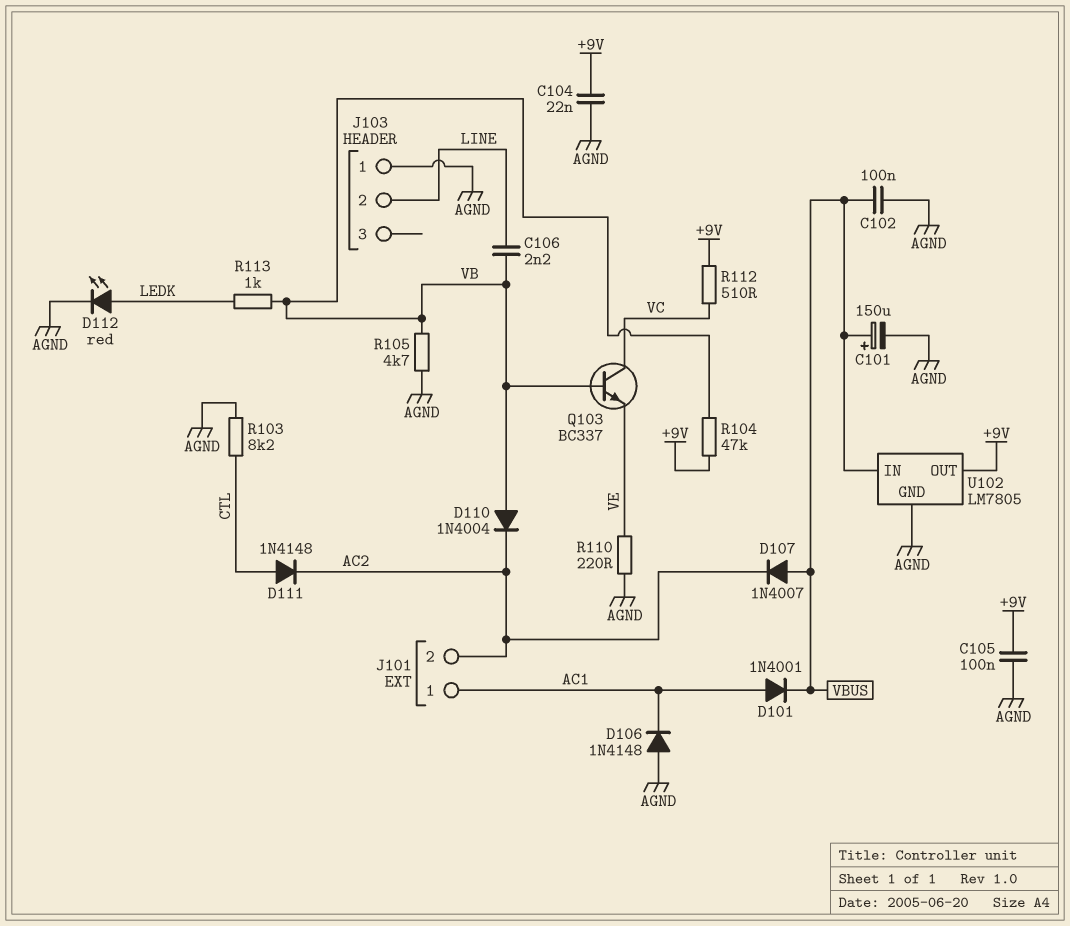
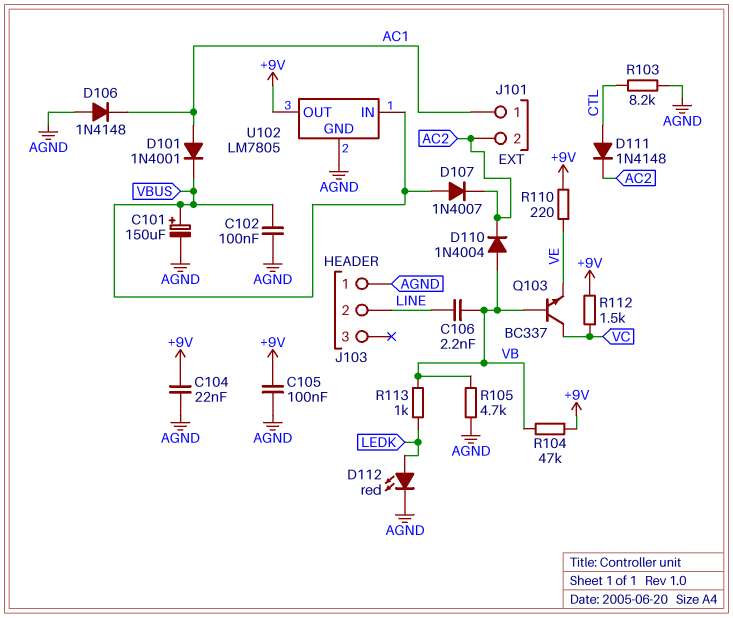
R110: 220 (AGND, VE) -> 220 (+9V, VE)
R112: 510 (+9V, VC) -> 1.5k (+9V, VC)

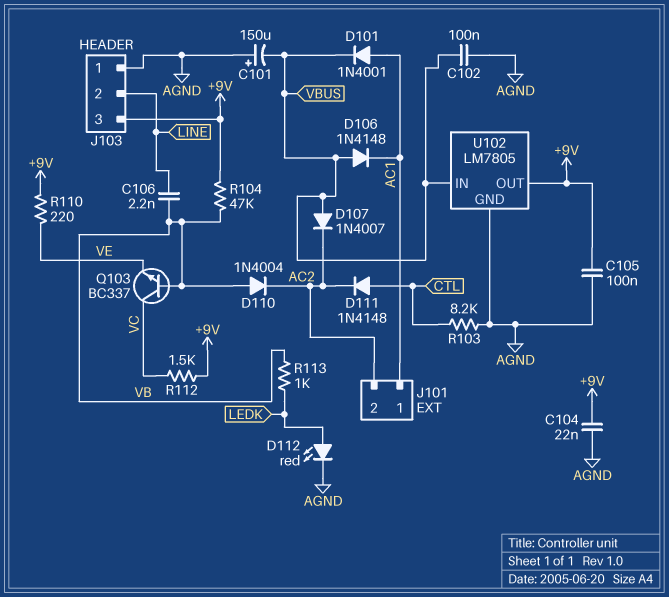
C101: 150uF (plus VBUS, minus AGND) -> 150uF (plus AGND, minus VBUS)
D106: diode 1N4148 (A AGND, K AC1) -> diode 1N4148 (A VBUS, K AC1)
J103 pin 3: none -> +9V
R105: 4.7k (AGND, VB) -> none

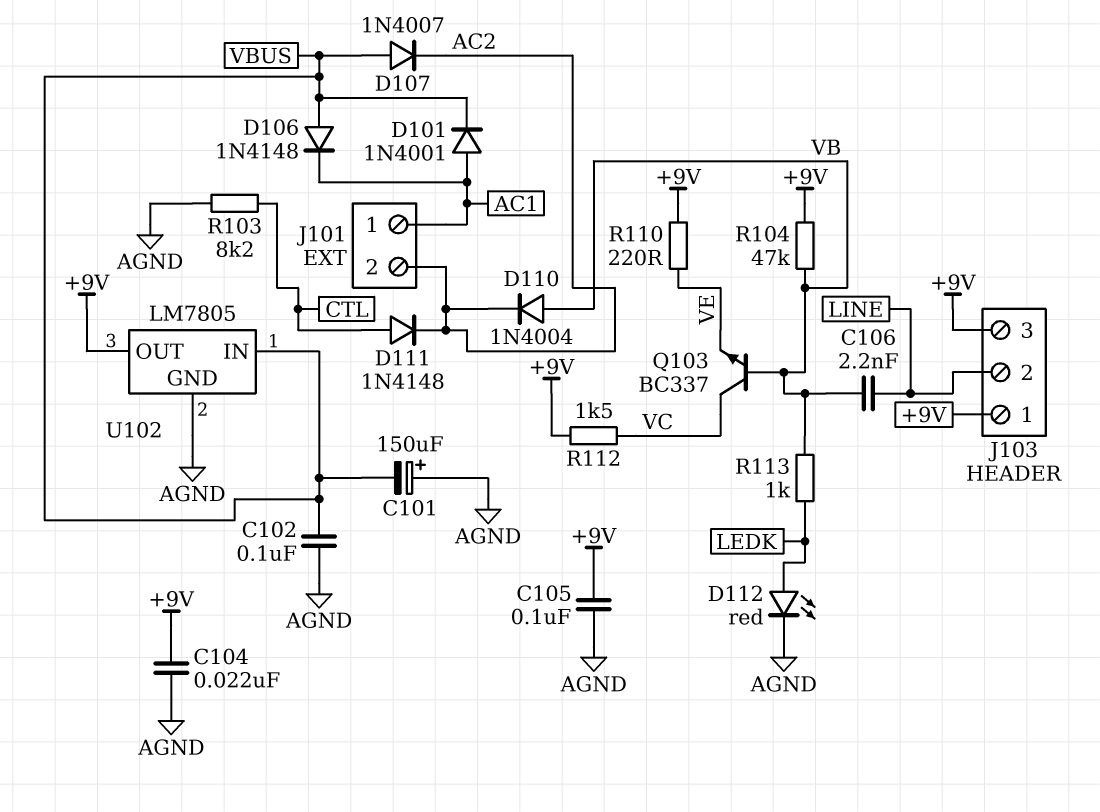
J103 pin 1: AGND -> +9V

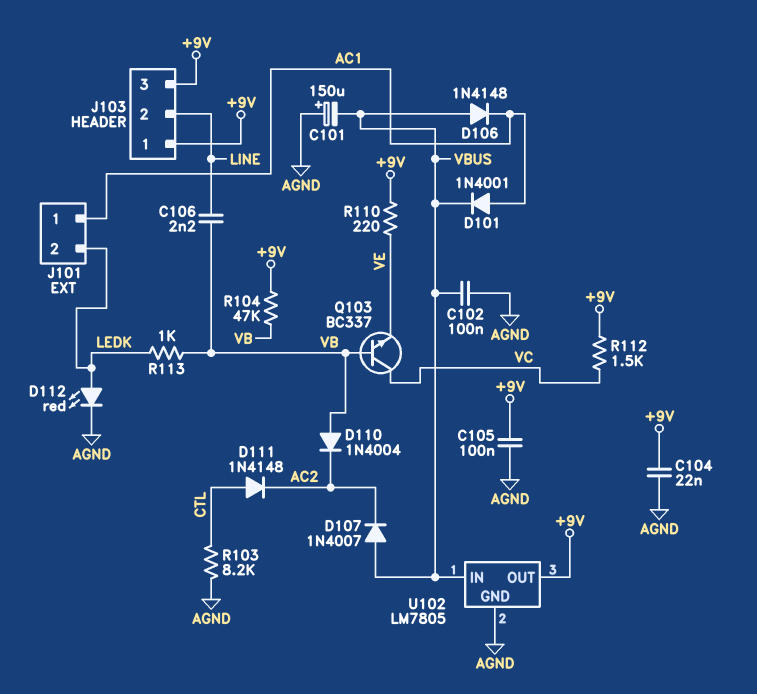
J101 pin 2: AC2 -> LEDK

